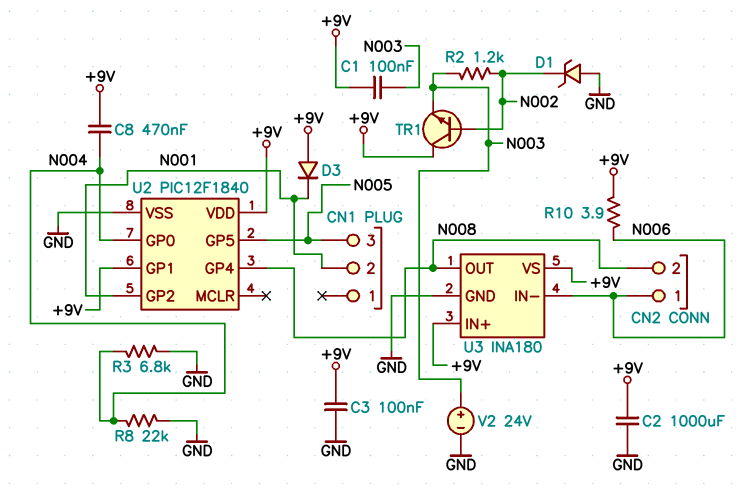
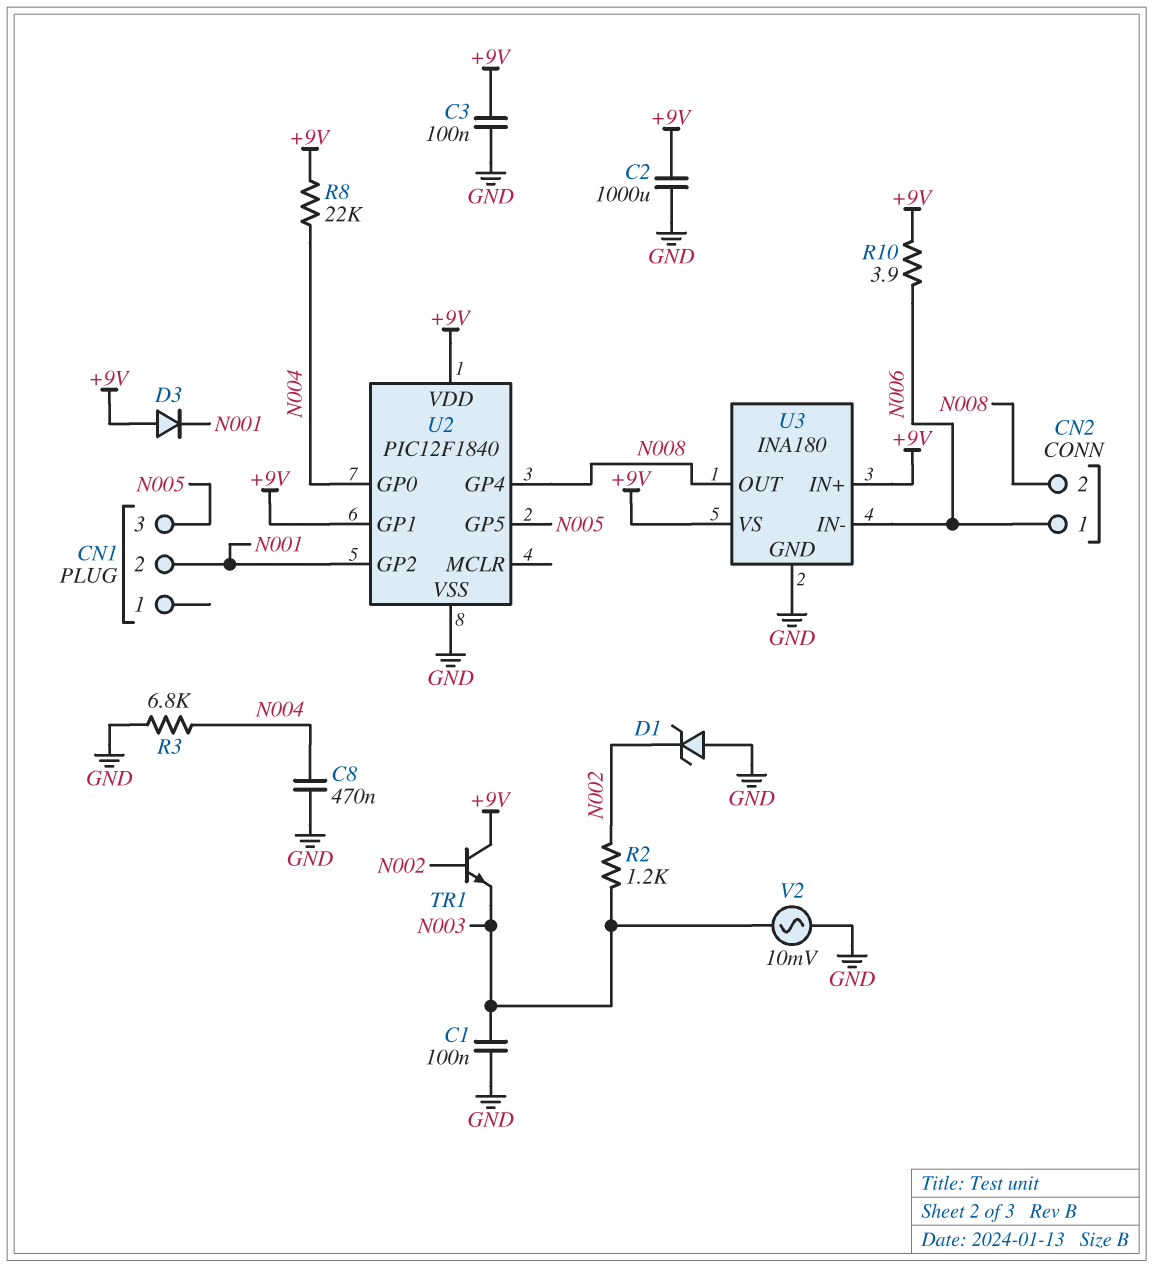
C1: 100nF (+9V, N003) -> 100nF (GND, N003)
C8: 470nF (+9V, N004) -> 470nF (GND, N004)
R8: 22k (GND, N004) -> 22k (+9V, N004)
V2: 24V (plus N003, minus GND) -> AC 10mV (GND, N003)

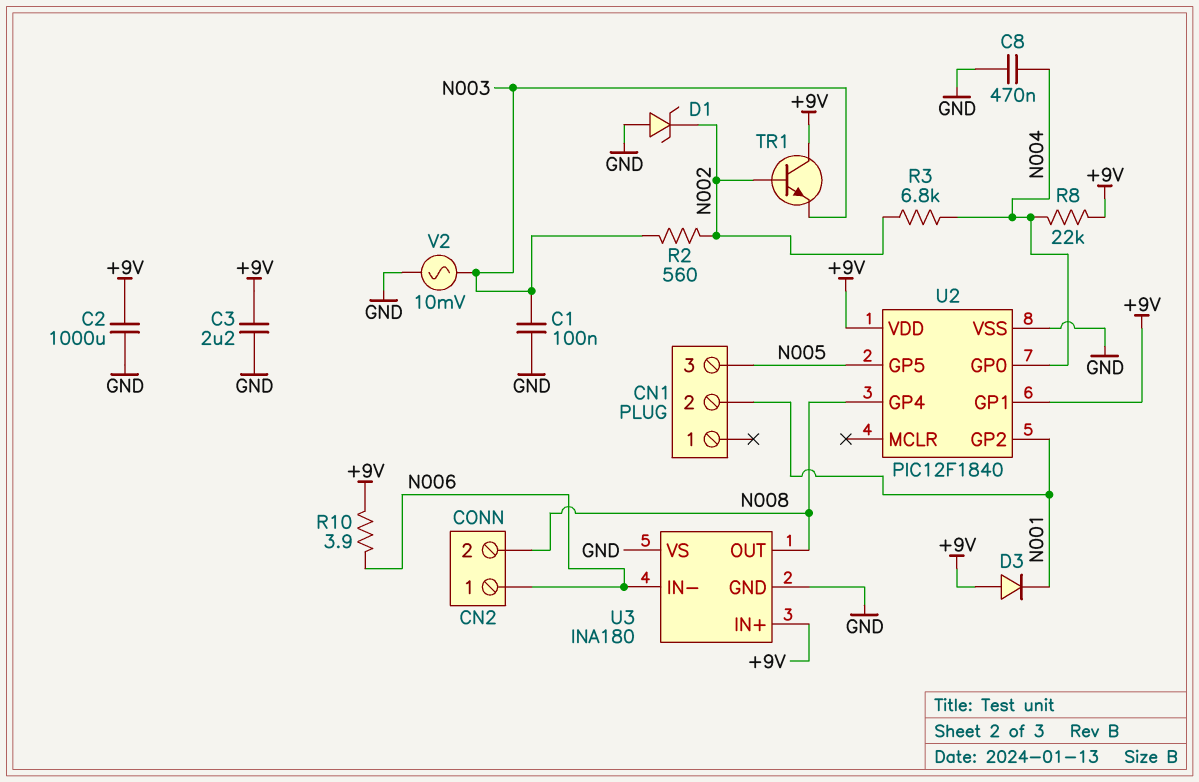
C3: 100nF (+9V, GND) -> 2.2uF (+9V, GND)
R2: 1.2k (N002, N003) -> 560 (N002, N003)
R3: 6.8k (GND, N004) -> 6.8k (N002, N004)
U3 pin VS: +9V -> GND

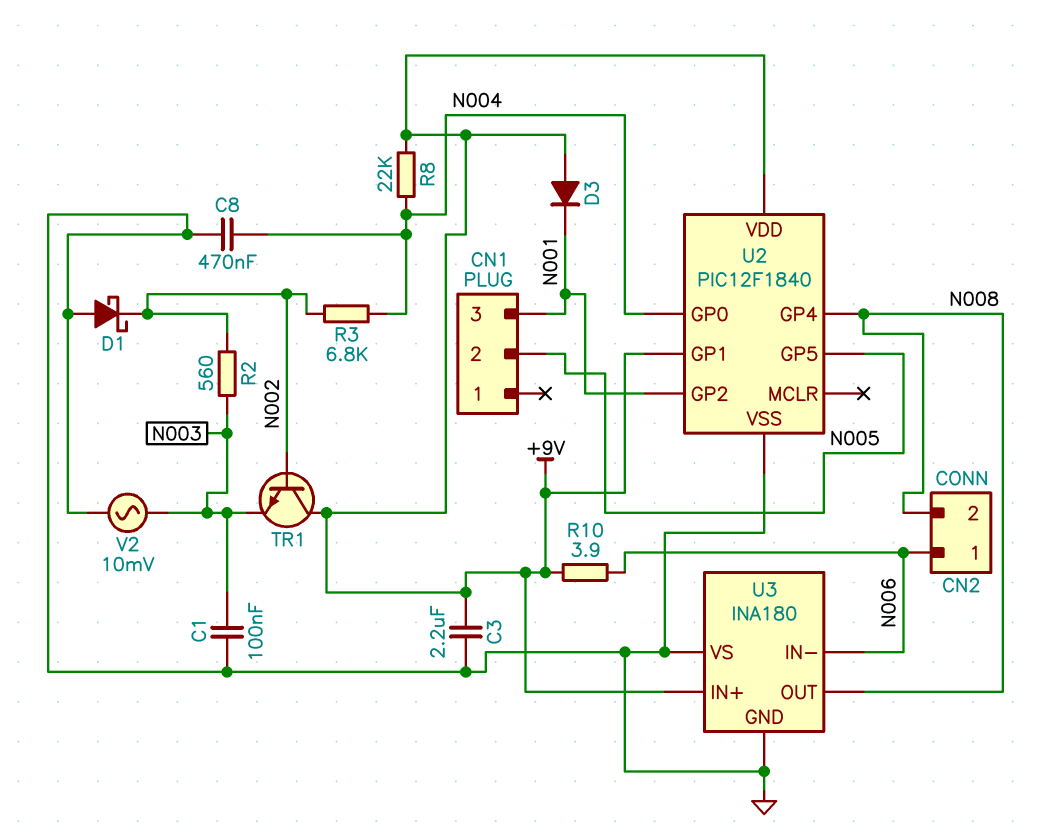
C2: 1000uF (+9V, GND) -> none
CN1 pin 2: N001 -> N005
CN1 pin 3: N005 -> N001
D1: zener (A GND, K N002) -> schottky (A GND, K N002)

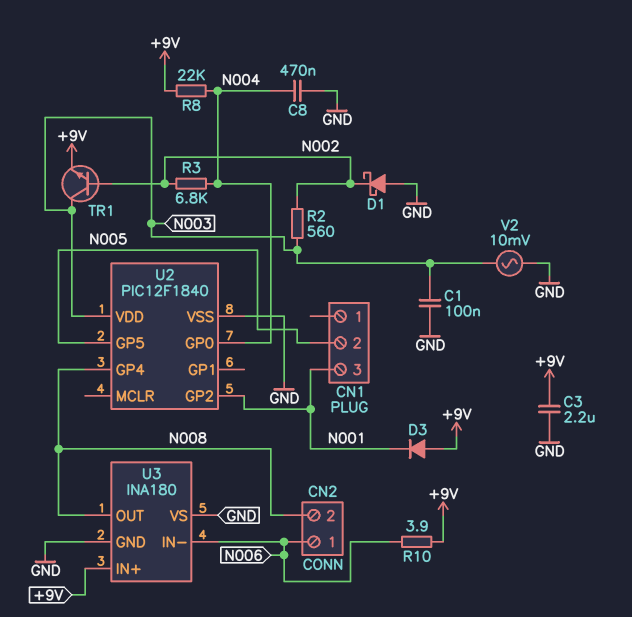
TR1: NPN (B N002, C +9V, E N003) -> NPN (B N002, C N003, E +9V)
U2 pin GP1: +9V -> none
U2 pin VDD: +9V -> N003

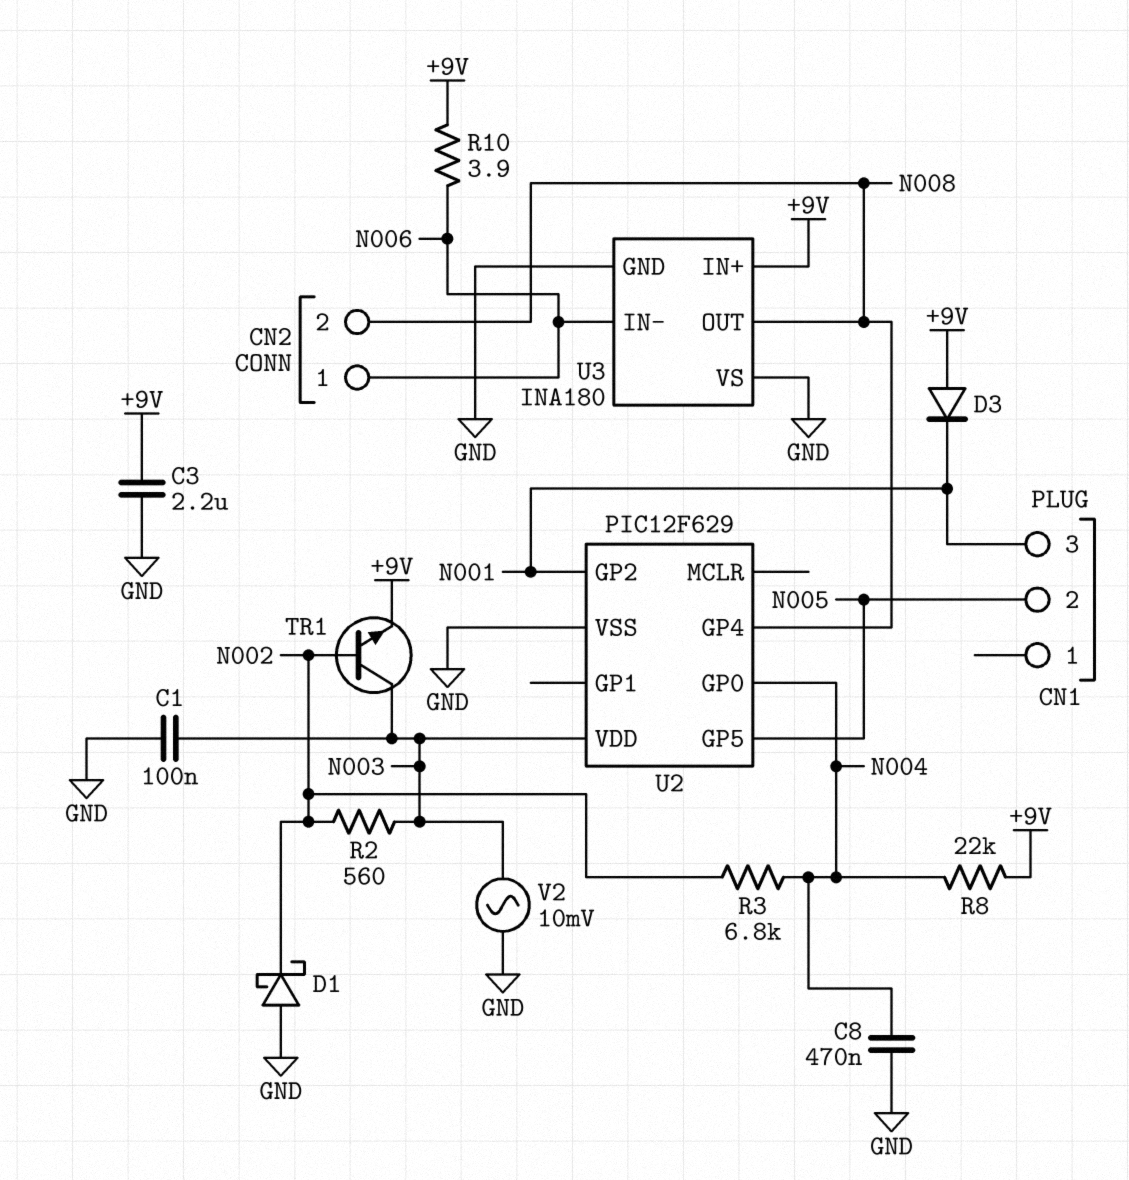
U2: PIC12F1840 -> PIC12F629

